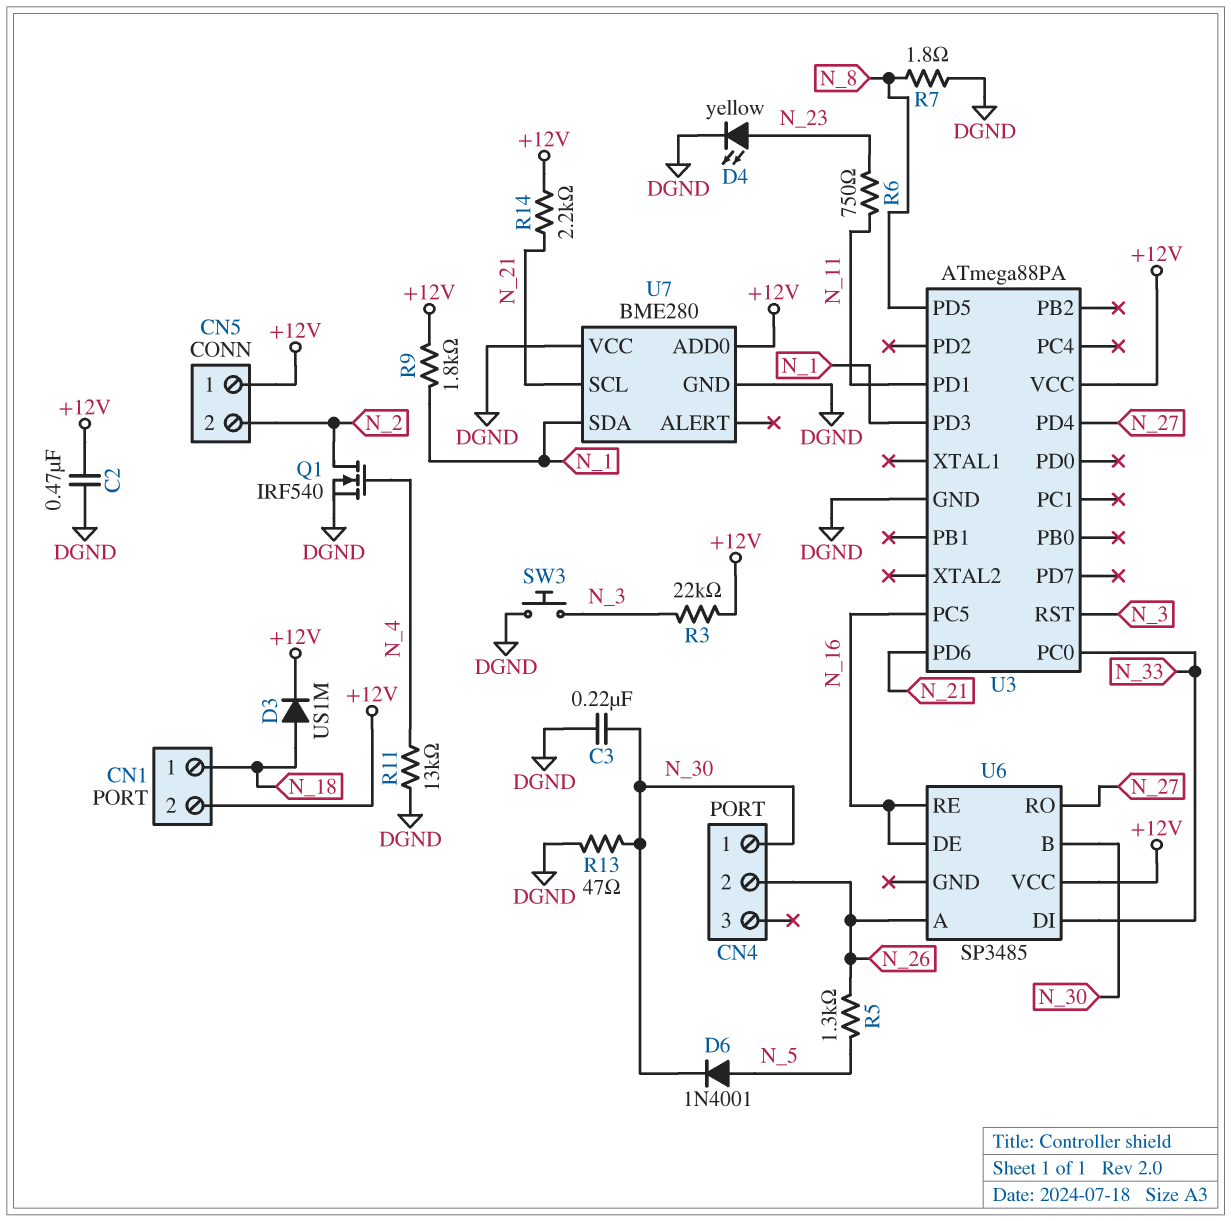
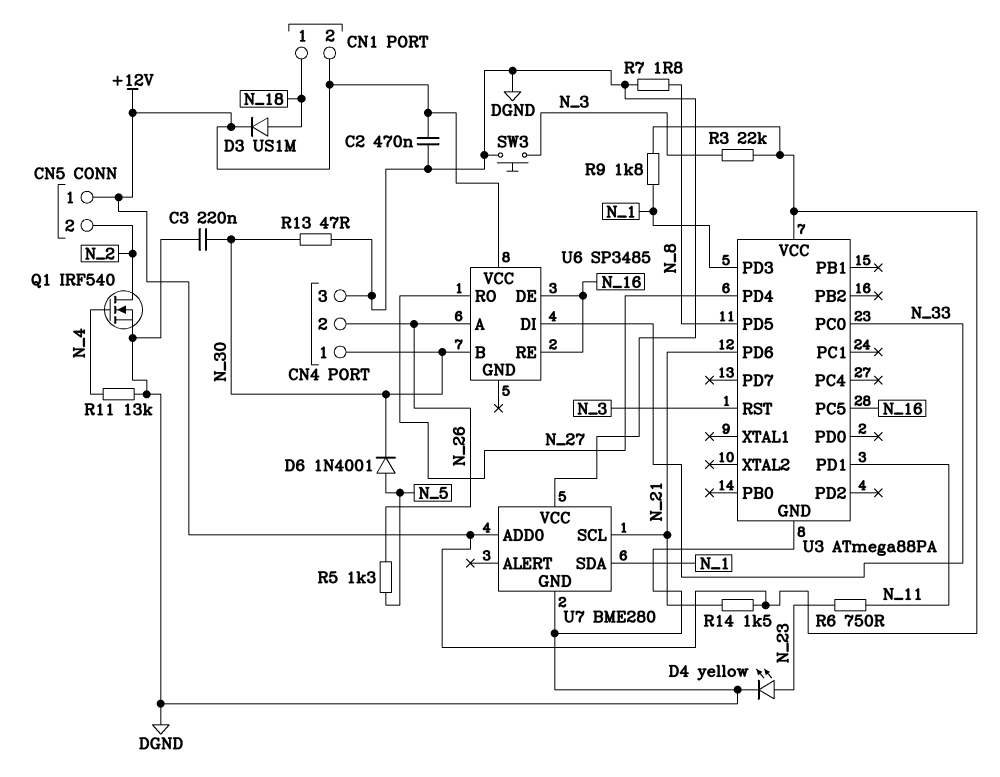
CN4 pin 3: none -> DGND
R14: 2.2k (+12V, N_21) -> 1.5k (+12V, N_21)

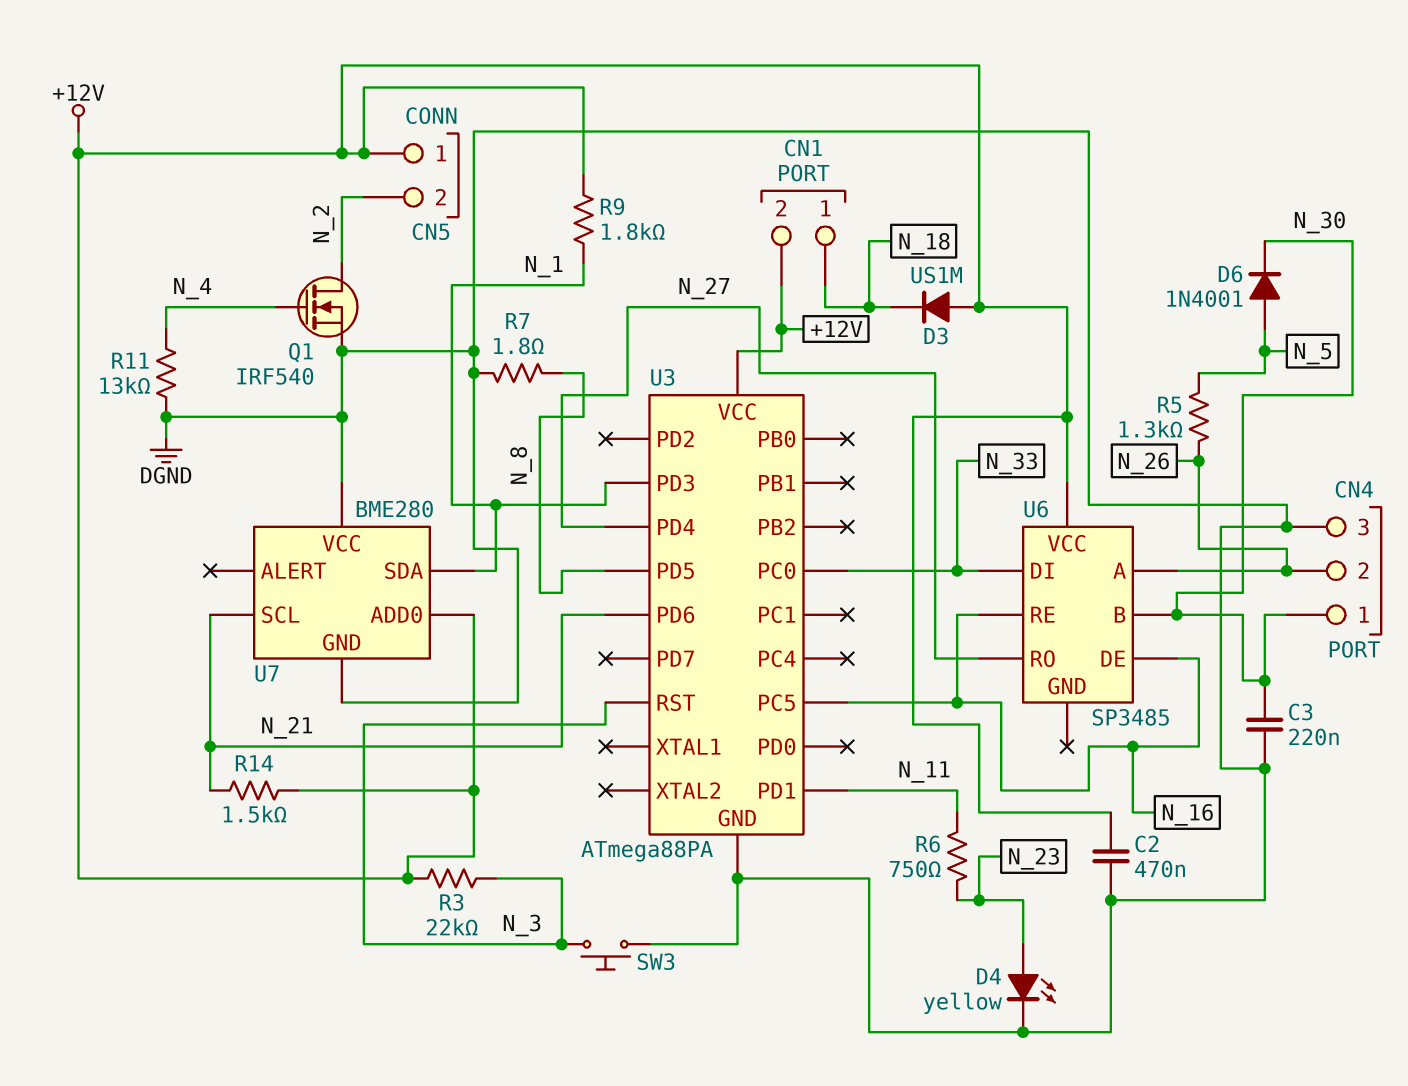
D3: diode US1M (A N_18, K +12V) -> diode US1M (A +12V, K N_18)
R13: 47 (DGND, N_30) -> none

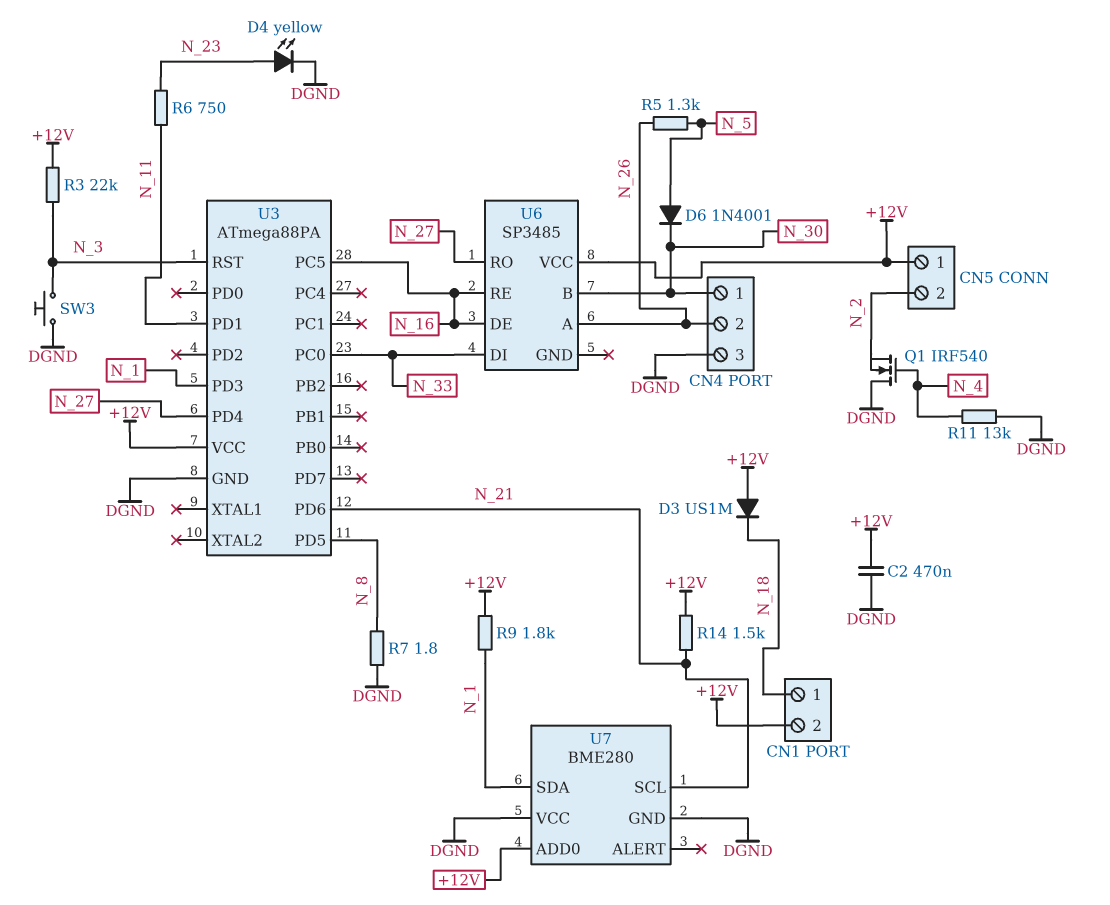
C3: 220nF (DGND, N_30) -> none
Q1: NMOS IRF540 (G N_4, D N_2, S DGND) -> NMOS IRF540 (G N_4, D DGND, S N_2)

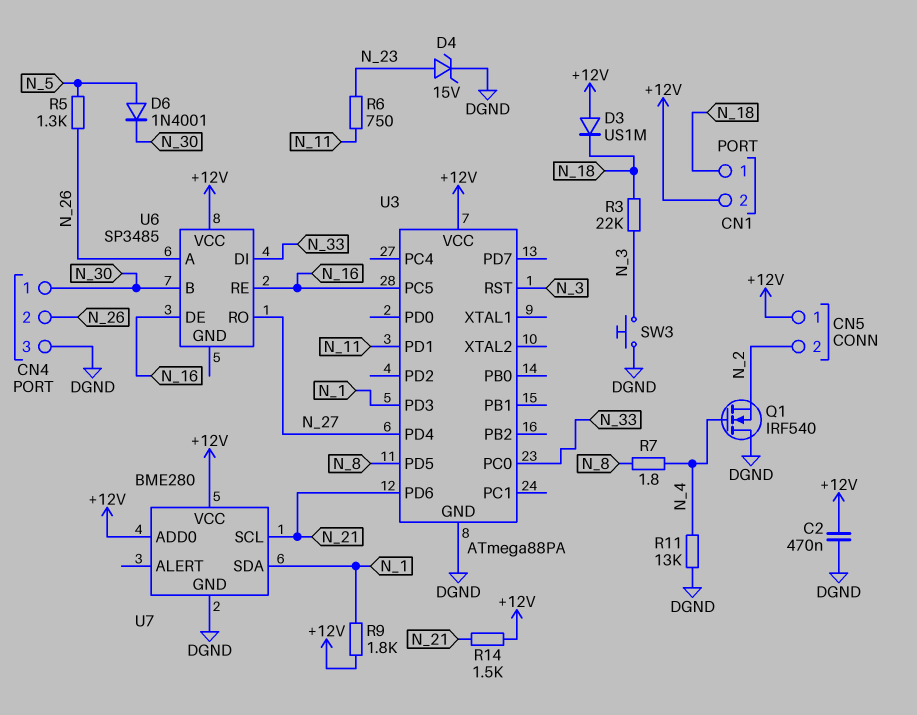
D4: LED yellow (A N_23, K DGND) -> zener 15V (A N_23, K DGND)
R3: 22k (+12V, N_3) -> 22k (N_3, N_18)
R7: 1.8 (DGND, N_8) -> 1.8 (N_4, N_8)
U7 pin VCC: DGND -> +12V

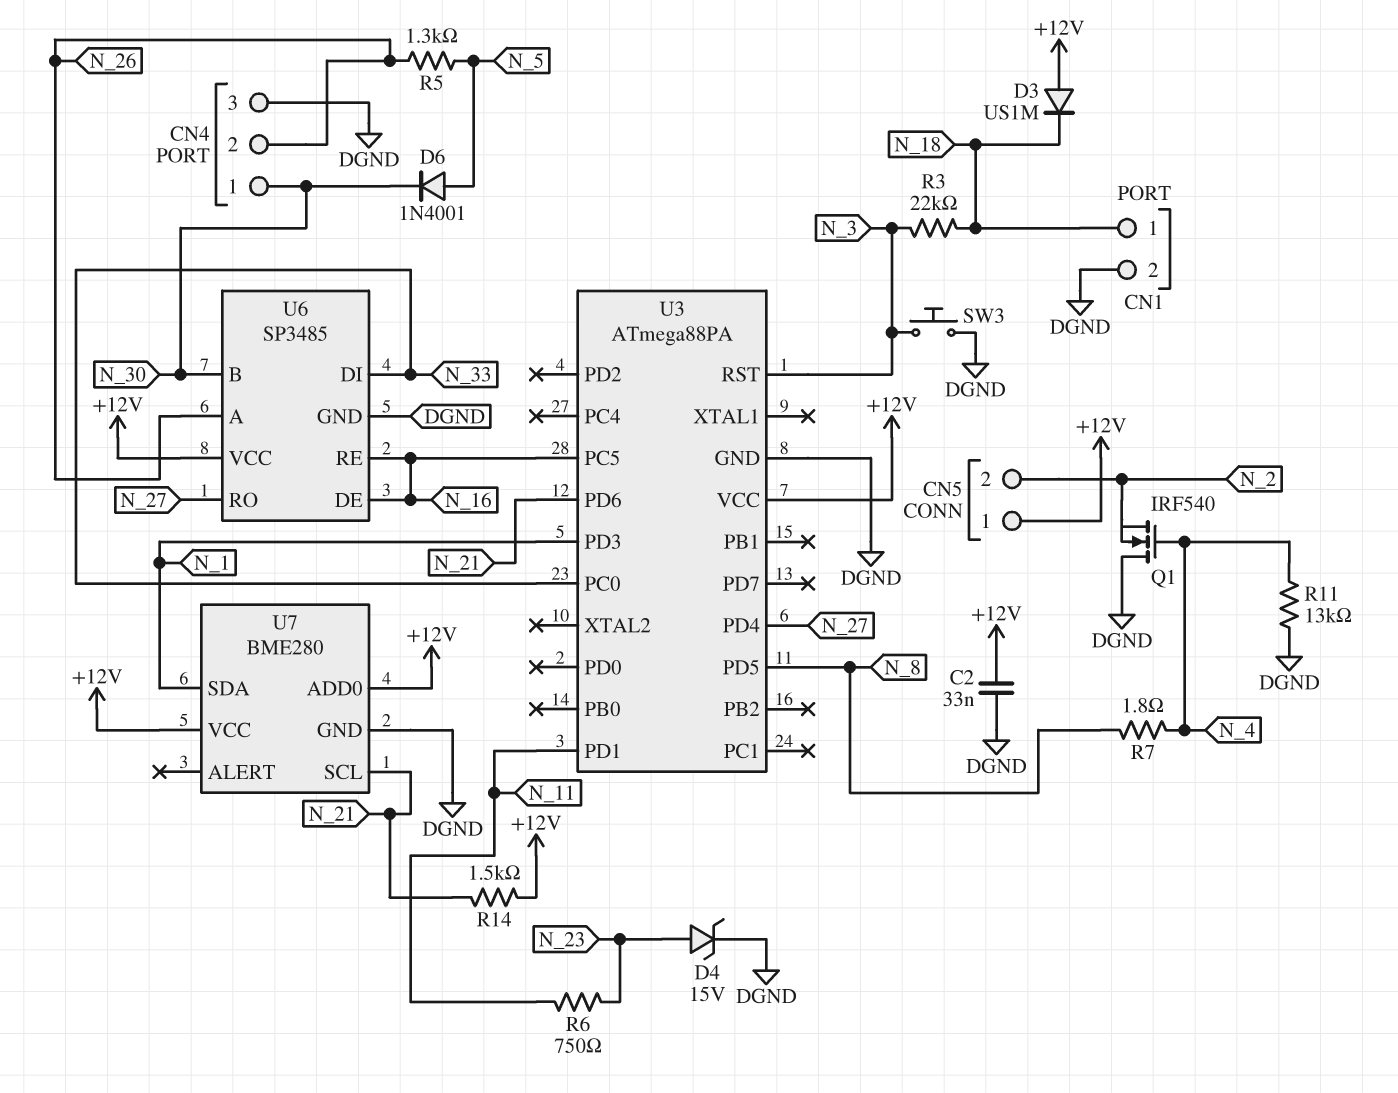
C2: 470nF (+12V, DGND) -> 33nF (+12V, DGND)
CN1 pin 2: +12V -> DGND
R9: 1.8k (+12V, N_1) -> none
U6 pin GND: none -> DGND

